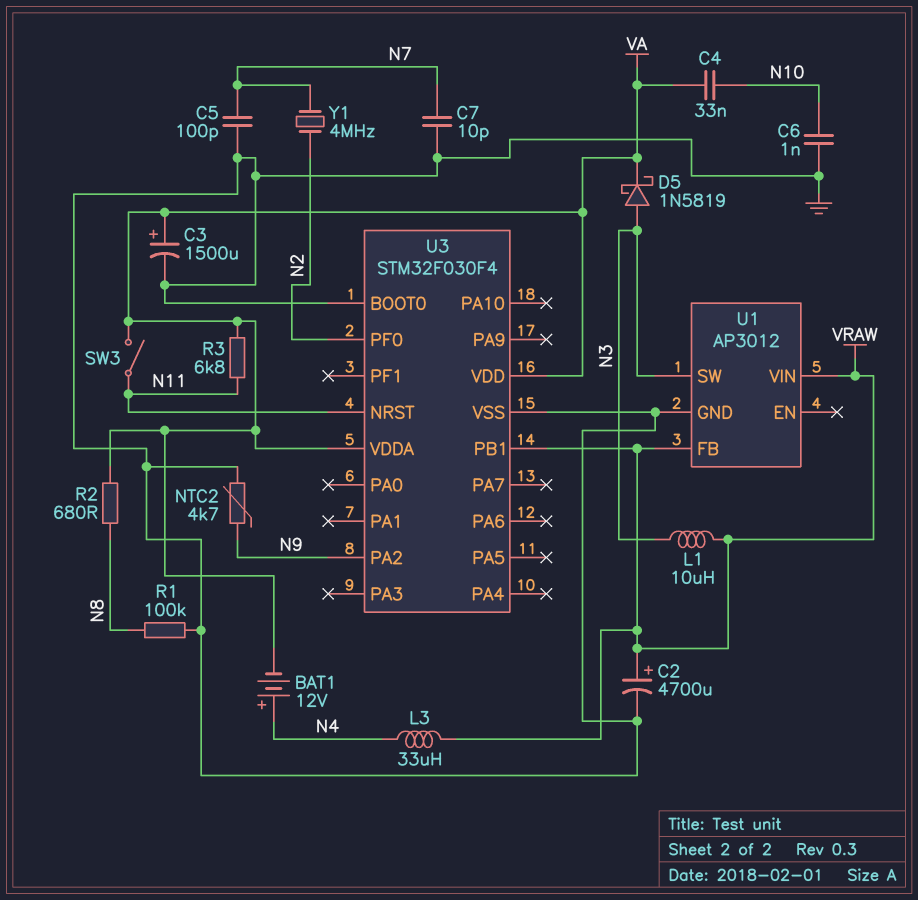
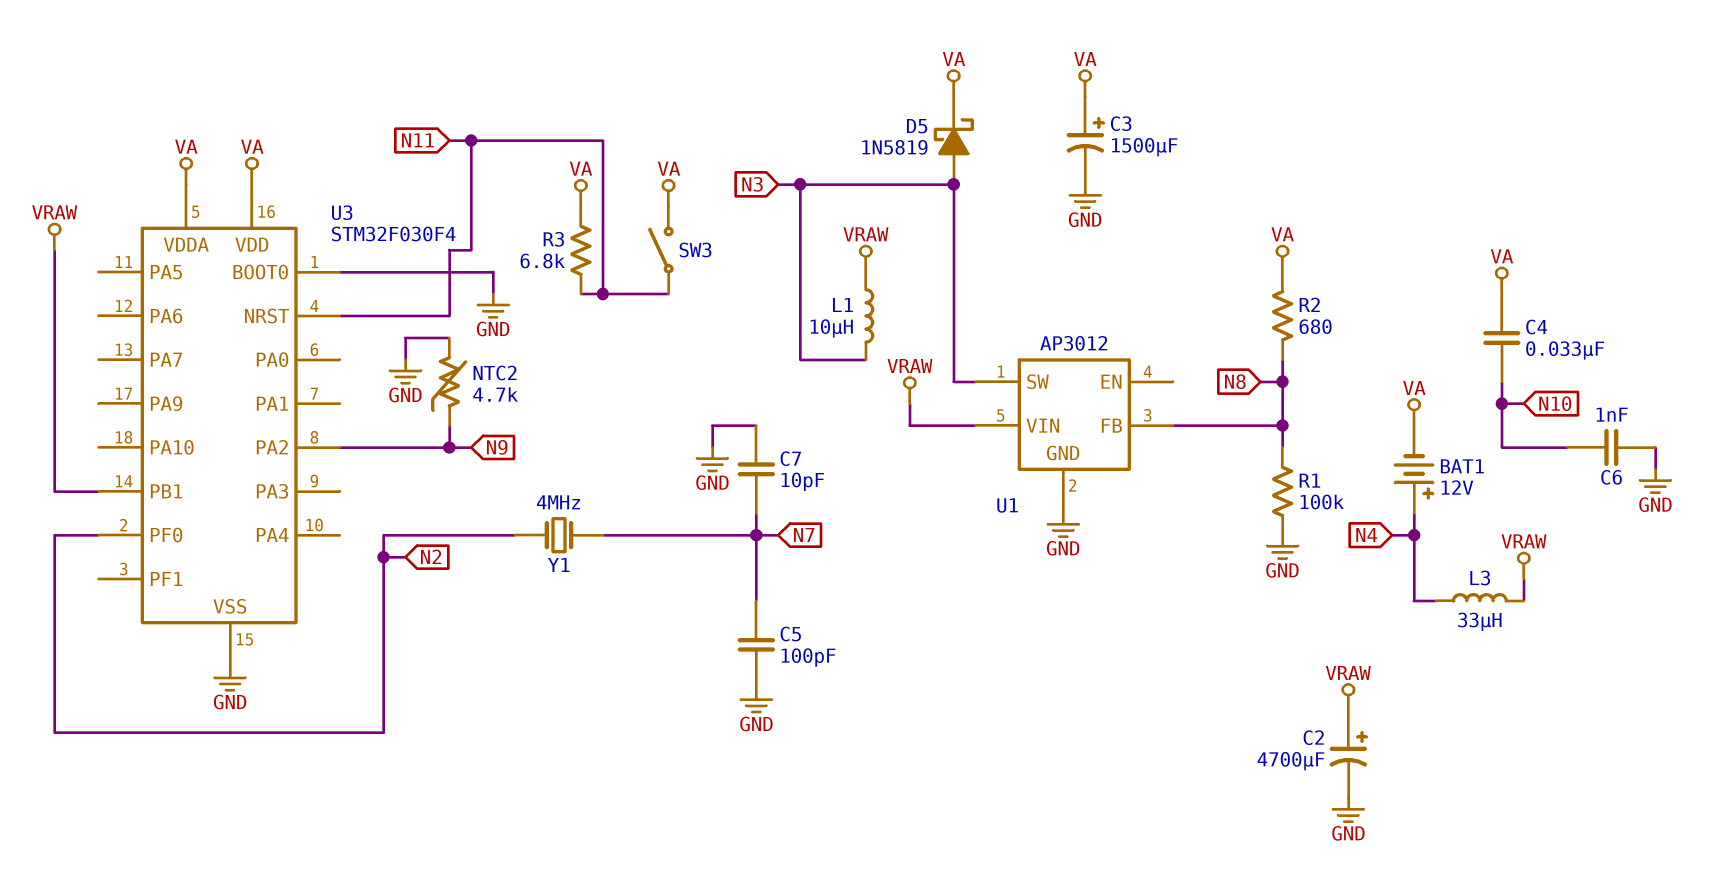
U1 pin FB: VRAW -> N8

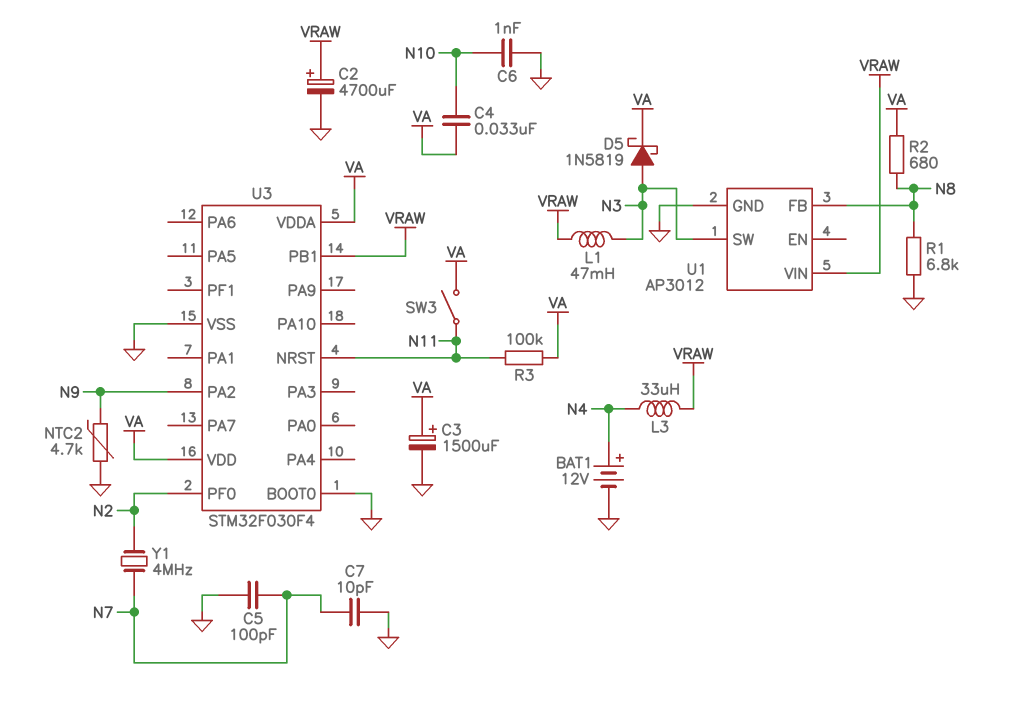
BAT1: 12V (plus N4, minus VA) -> 12V (plus N4, minus GND)
L1: 10uH (N3, VRAW) -> 47mH (N3, VRAW)
R1: 100k (GND, N8) -> 6.8k (GND, N8)
R3: 6.8k (N11, VA) -> 100k (N11, VA)

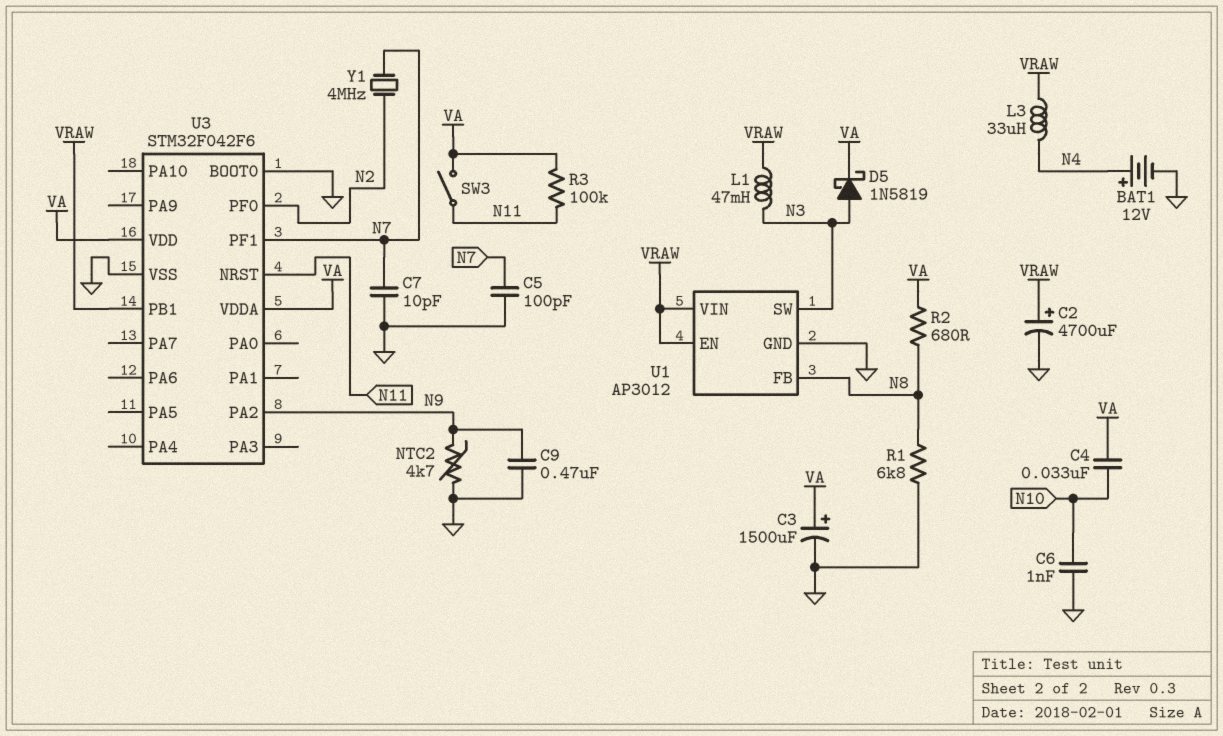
C9: none -> 470nF (GND, N9)
U1 pin EN: none -> VRAW
U3: STM32F030F4 -> STM32F042F6
U3 pin PF1: none -> N7

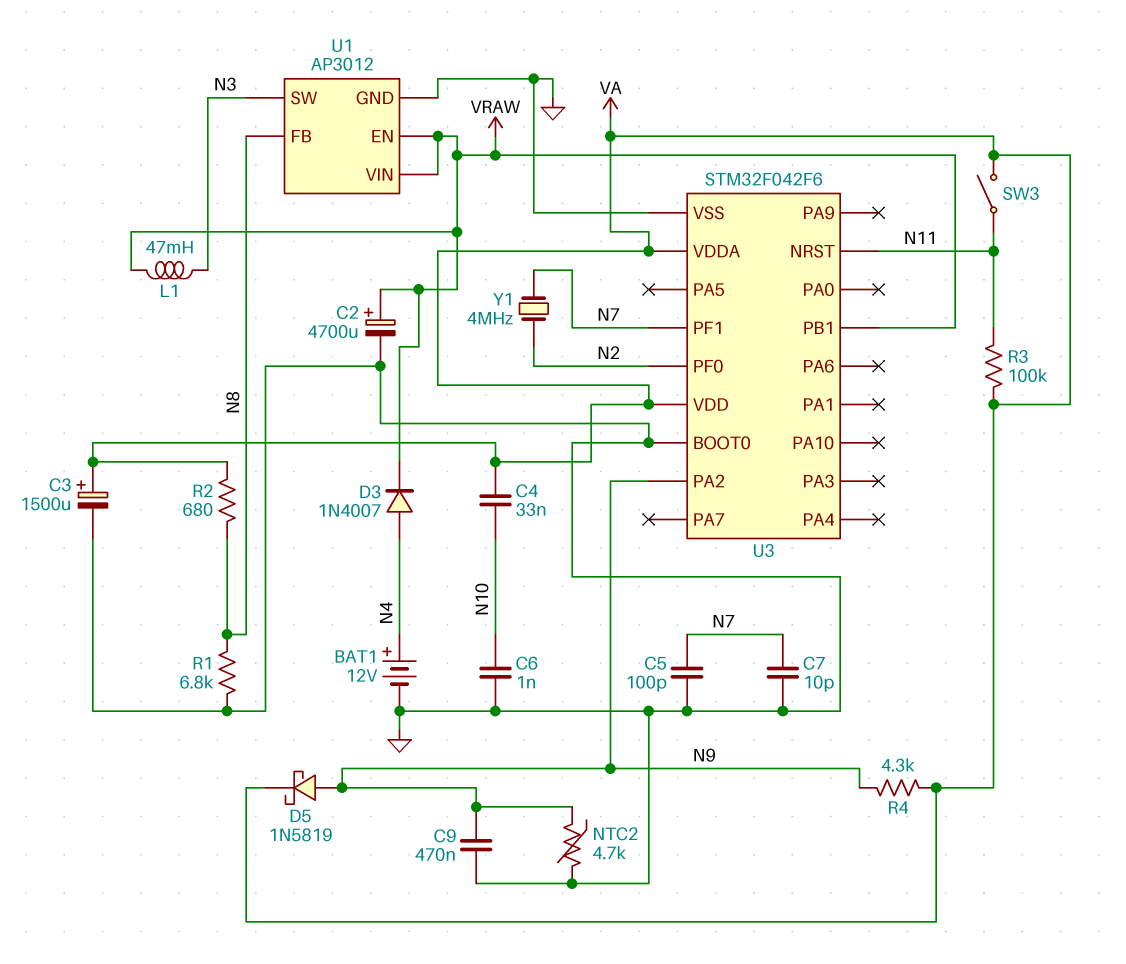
D3: none -> diode 1N4007 (A N4, K VRAW)
D5: schottky 1N5819 (A N3, K VA) -> schottky 1N5819 (A N9, K VA)
L3: 33uH (N4, VRAW) -> none
R4: none -> 4.3k (N9, VA)

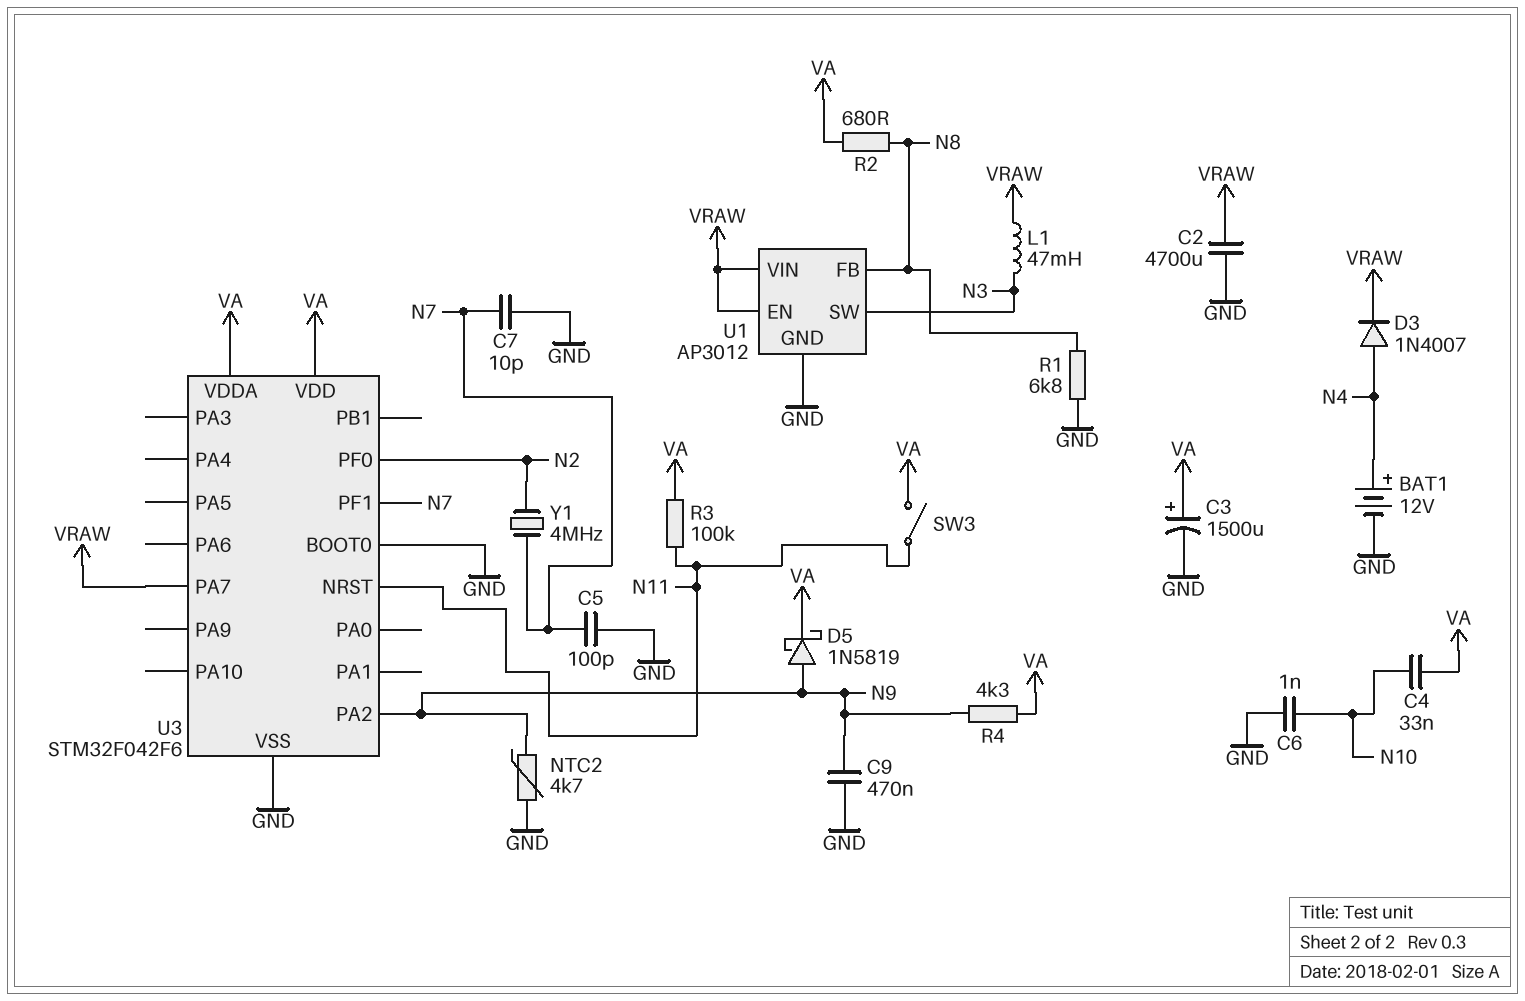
C2: 4700uF (plus VRAW, minus GND) -> 4700uF (GND, VRAW)
U3 pin PA7: none -> VRAW
U3 pin PB1: VRAW -> none

